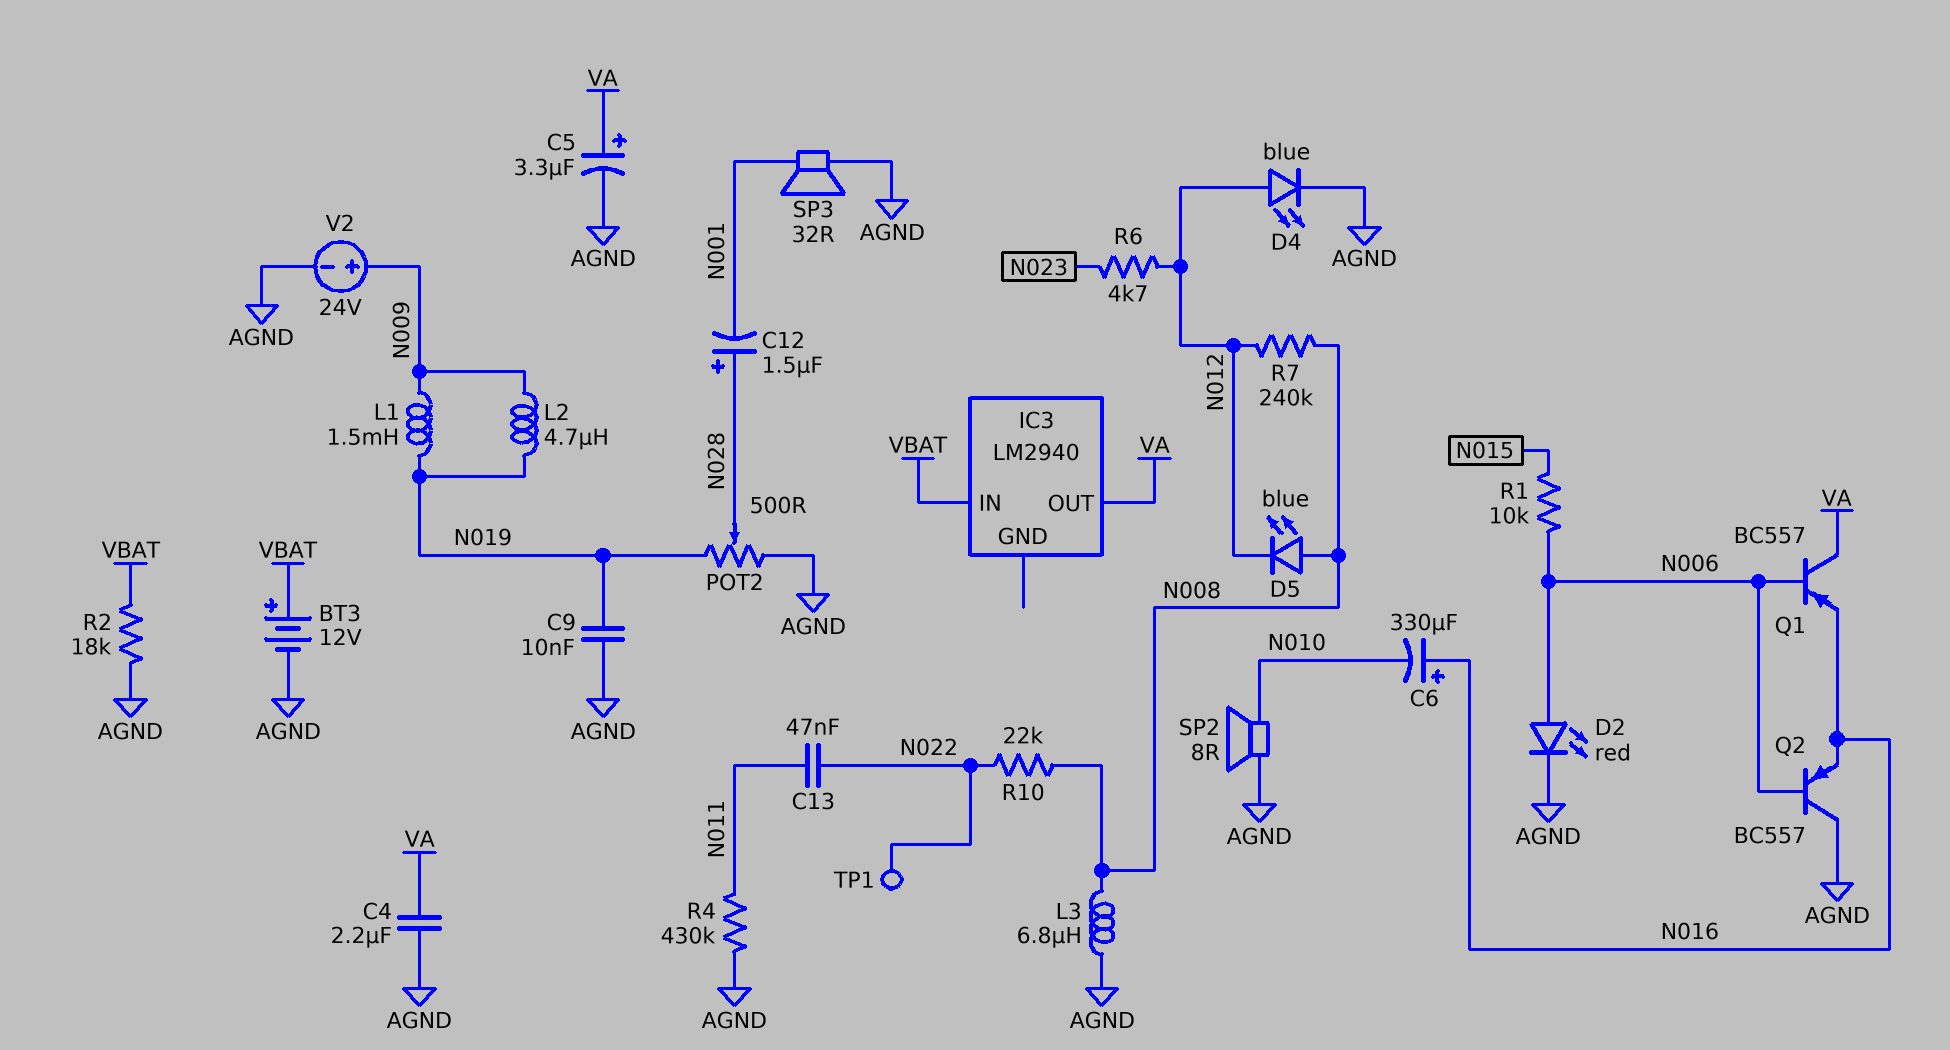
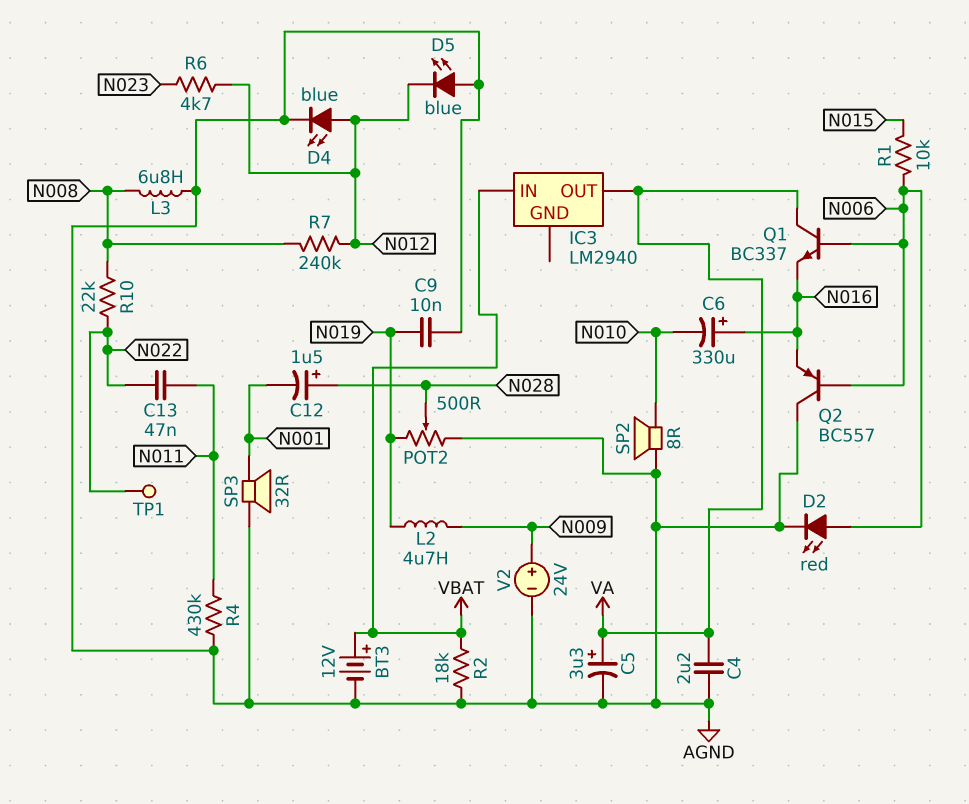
D5: LED blue (A N008, K N012) -> LED blue (A AGND, K N012)
L1: 1.5mH (N009, N019) -> none
Q1: PNP BC557 (B N006, C VA, E N016) -> NPN BC337 (B N006, C VA, E N016)

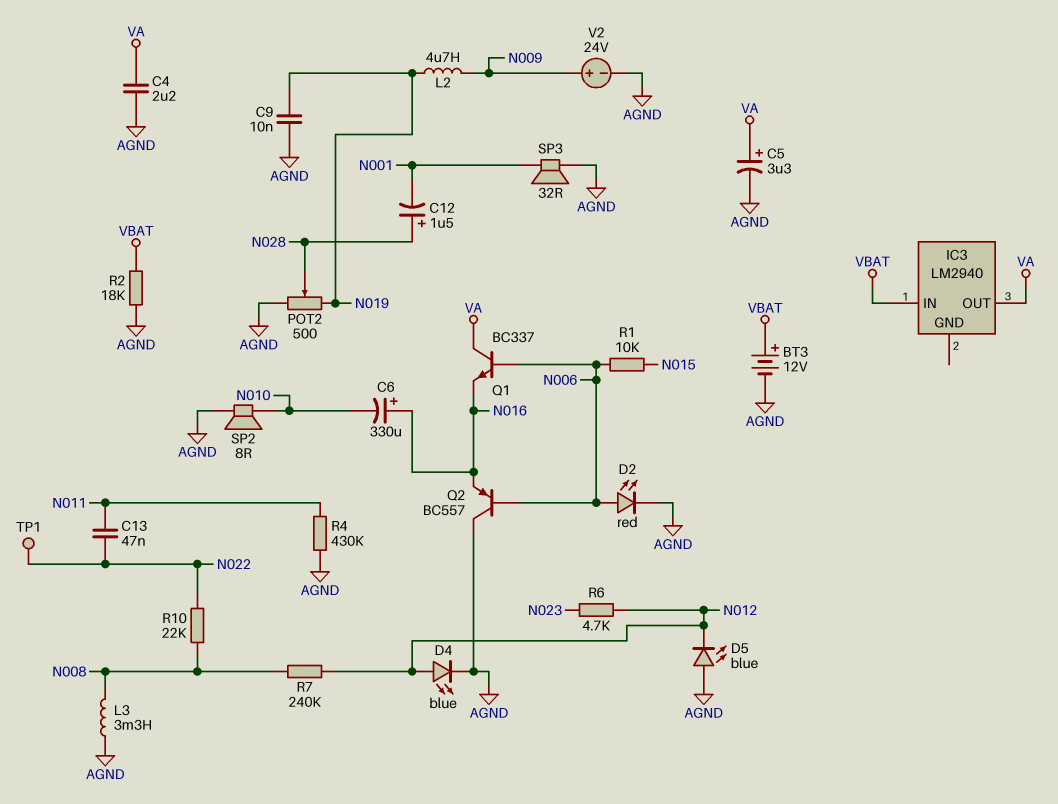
L3: 6.8uH (AGND, N008) -> 3.3mH (AGND, N008)

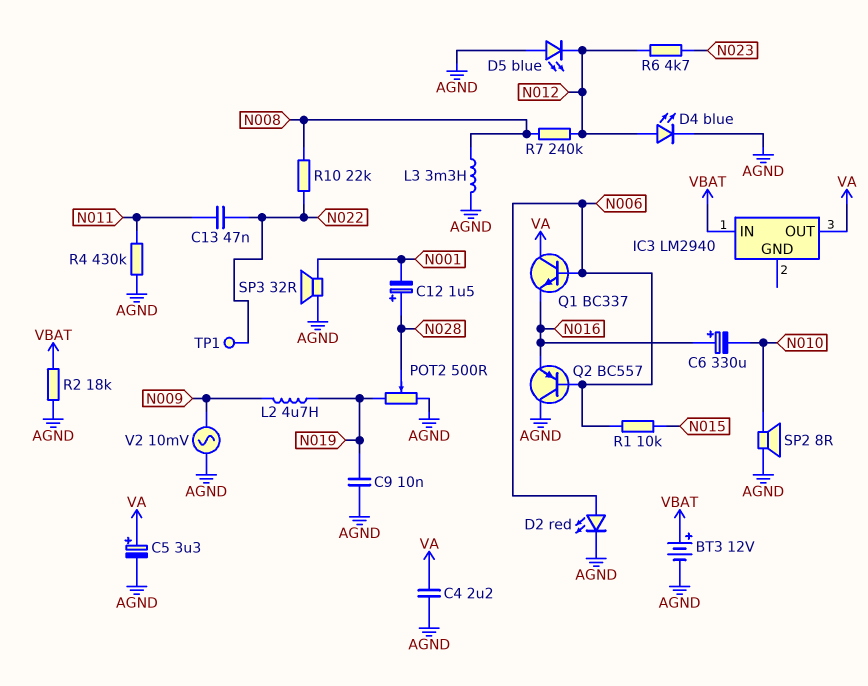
V2: 24V (plus N009, minus AGND) -> AC 10mV (AGND, N009)

